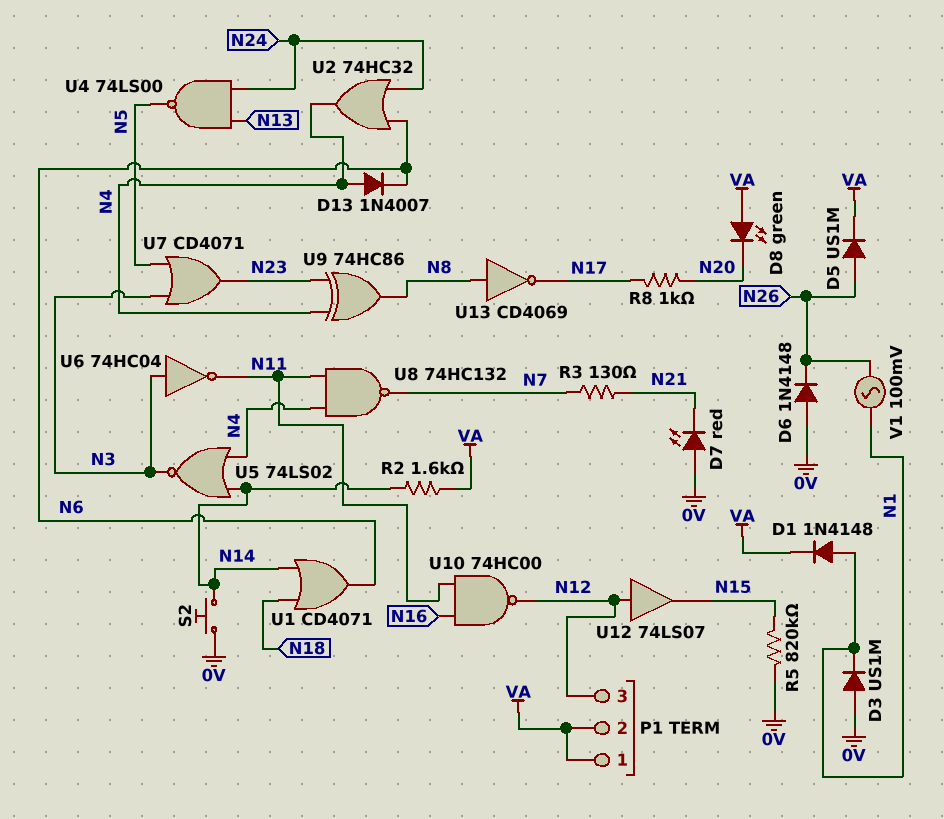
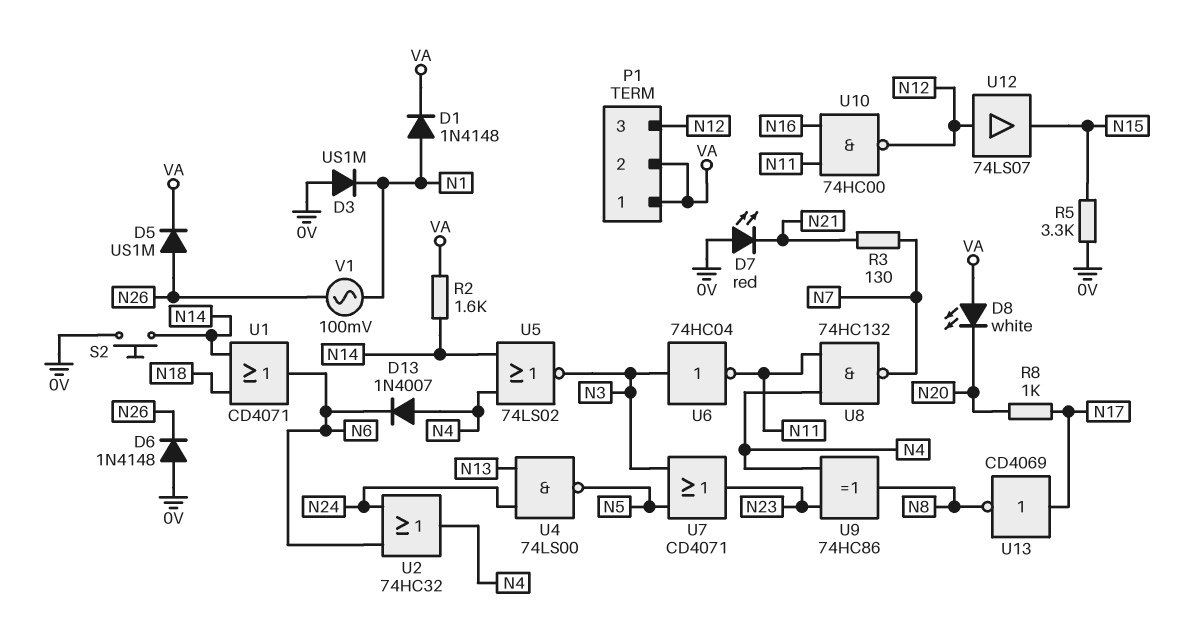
D8: LED green (A VA, K N20) -> LED white (A VA, K N20)
R5: 820k (0V, N15) -> 3.3k (0V, N15)
U13: NOT CD4069 (in N8, out N17) -> NOT CD4069 (in N17, out N8)

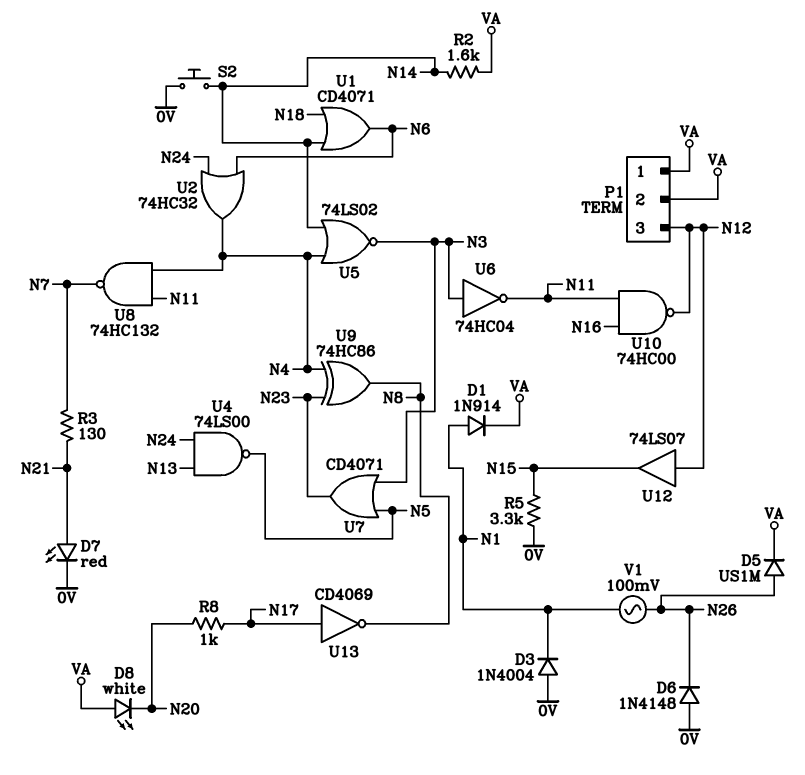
D1: diode 1N4148 (A N1, K VA) -> diode 1N914 (A N1, K VA)
D3: diode US1M (A 0V, K N1) -> diode 1N4004 (A 0V, K N1)
D7: LED red (A 0V, K N21) -> LED red (A N21, K 0V)
D13: diode 1N4007 (A N4, K N6) -> none

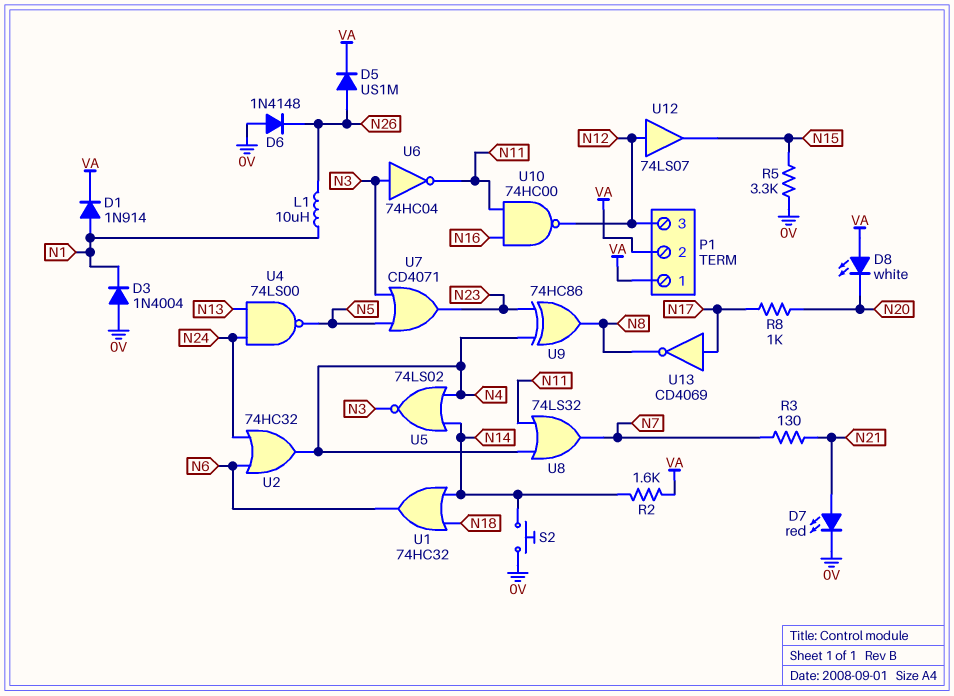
L1: none -> 10uH (N1, N26)
U1: OR CD4071 (in N14, in N18, out N6) -> OR 74HC32 (in N14, in N18, out N6)
U8: NAND 74HC132 (in N4, in N11, out N7) -> OR 74LS32 (in N4, in N11, out N7)
V1: AC 100mV (N1, N26) -> none

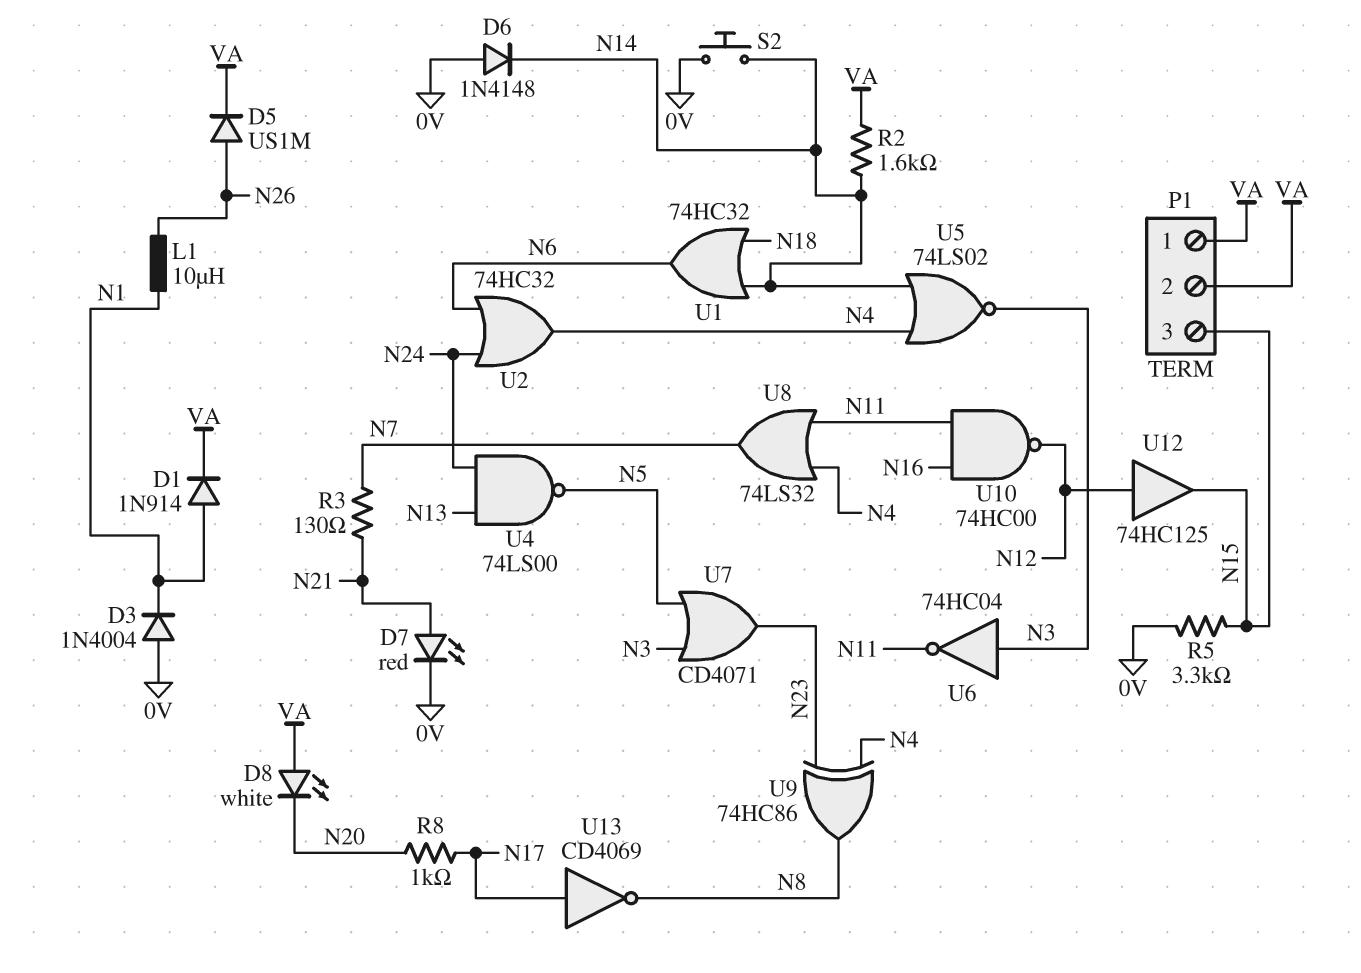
D6: diode 1N4148 (A 0V, K N26) -> diode 1N4148 (A 0V, K N14)
P1 pin 3: N12 -> N15
U12: buffer 74LS07 (in N12, out N15) -> buffer 74HC125 (in N12, out N15)

